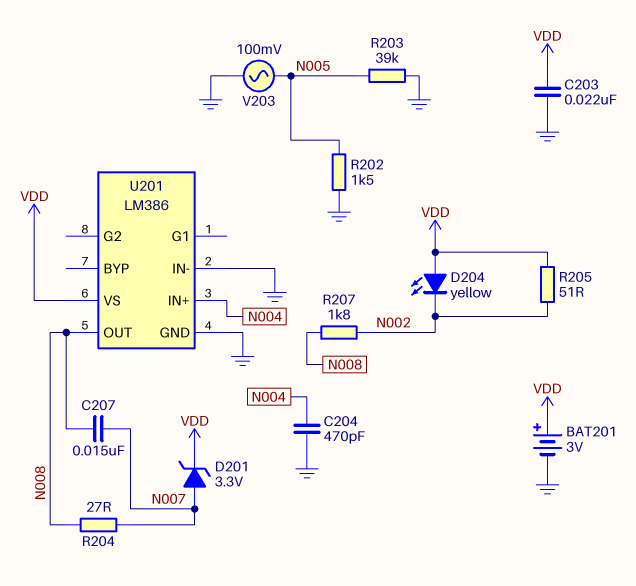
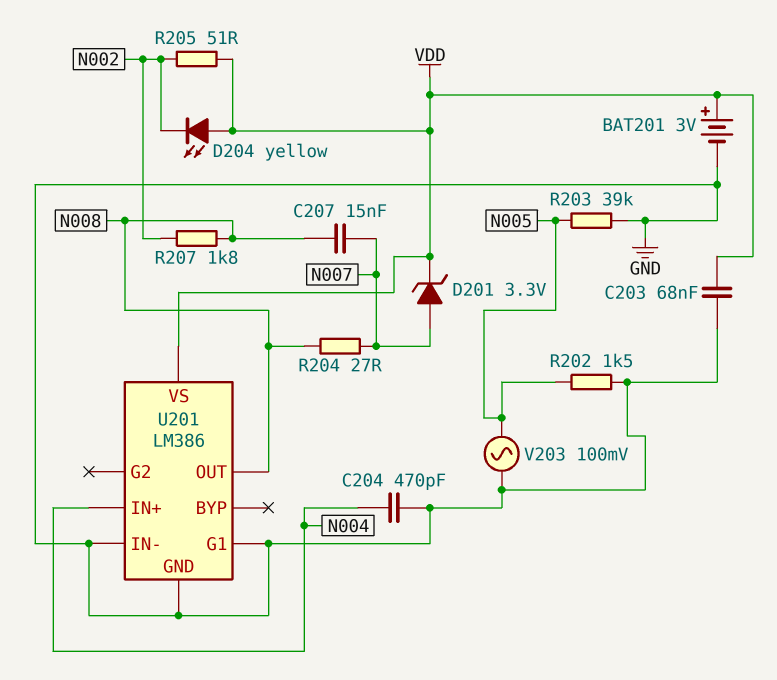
C203: 22nF (GND, VDD) -> 68nF (GND, VDD)
U201 pin G1: none -> GND

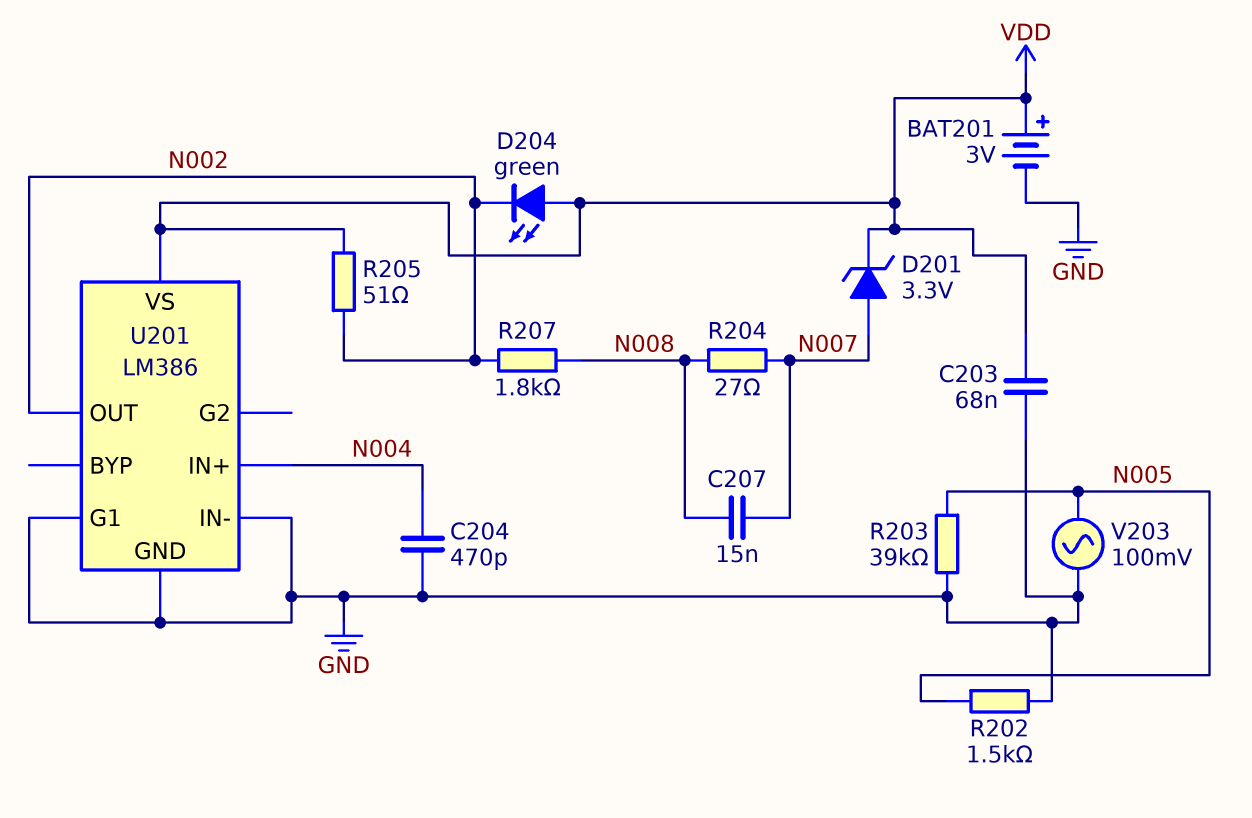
D204: LED yellow (A VDD, K N002) -> LED green (A VDD, K N002)
U201 pin OUT: N008 -> N002

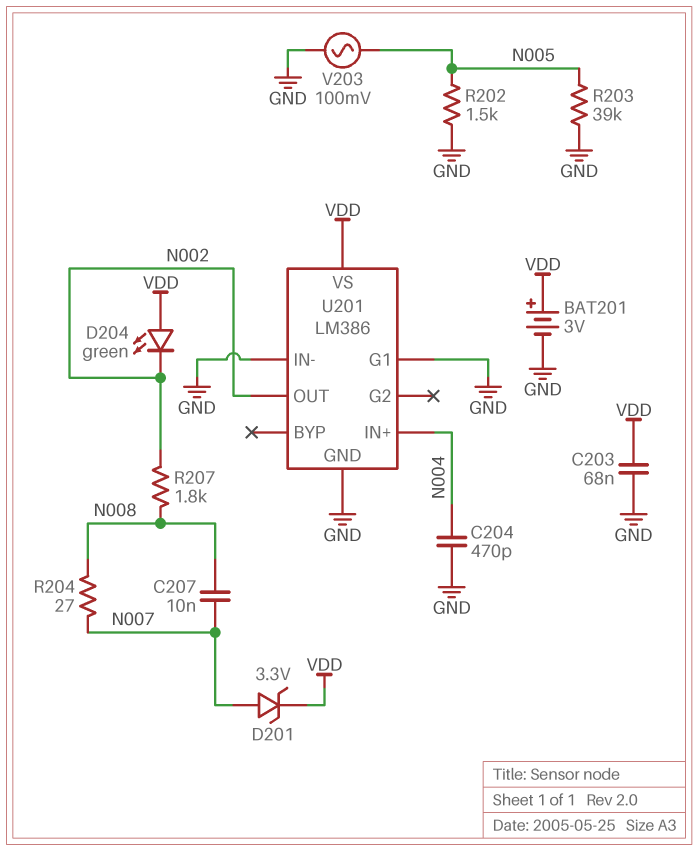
C207: 15nF (N007, N008) -> 10nF (N007, N008)
R205: 51 (N002, VDD) -> none

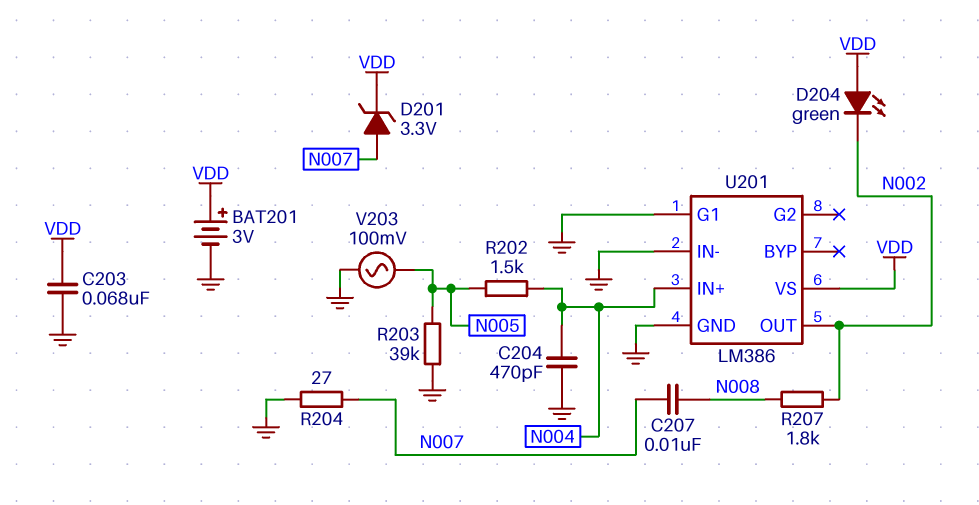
R202: 1.5k (GND, N005) -> 1.5k (N004, N005)
R204: 27 (N007, N008) -> 27 (GND, N007)

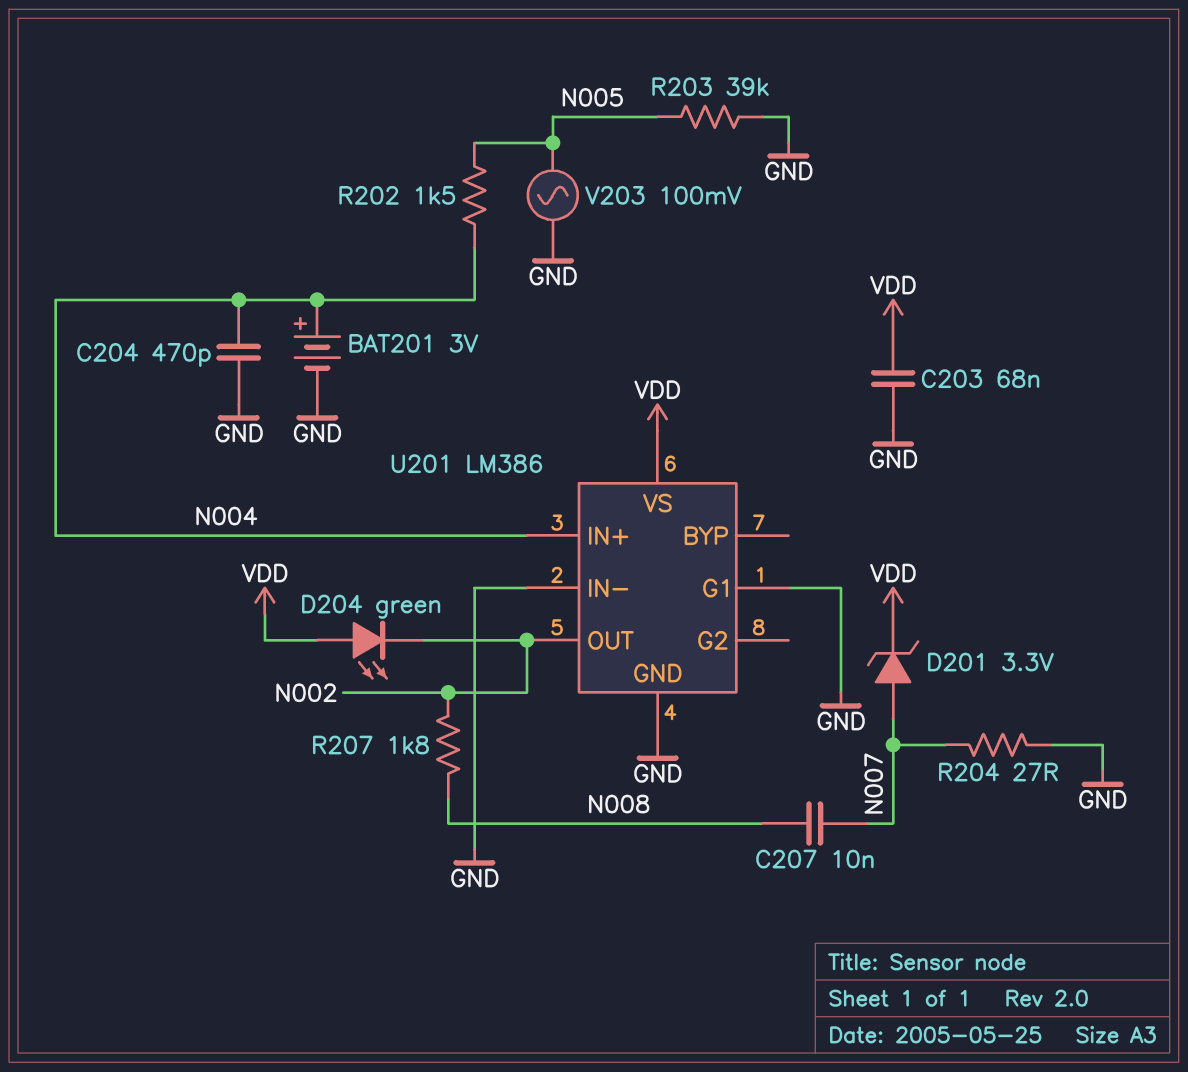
BAT201: 3V (plus VDD, minus GND) -> 3V (plus N004, minus GND)

